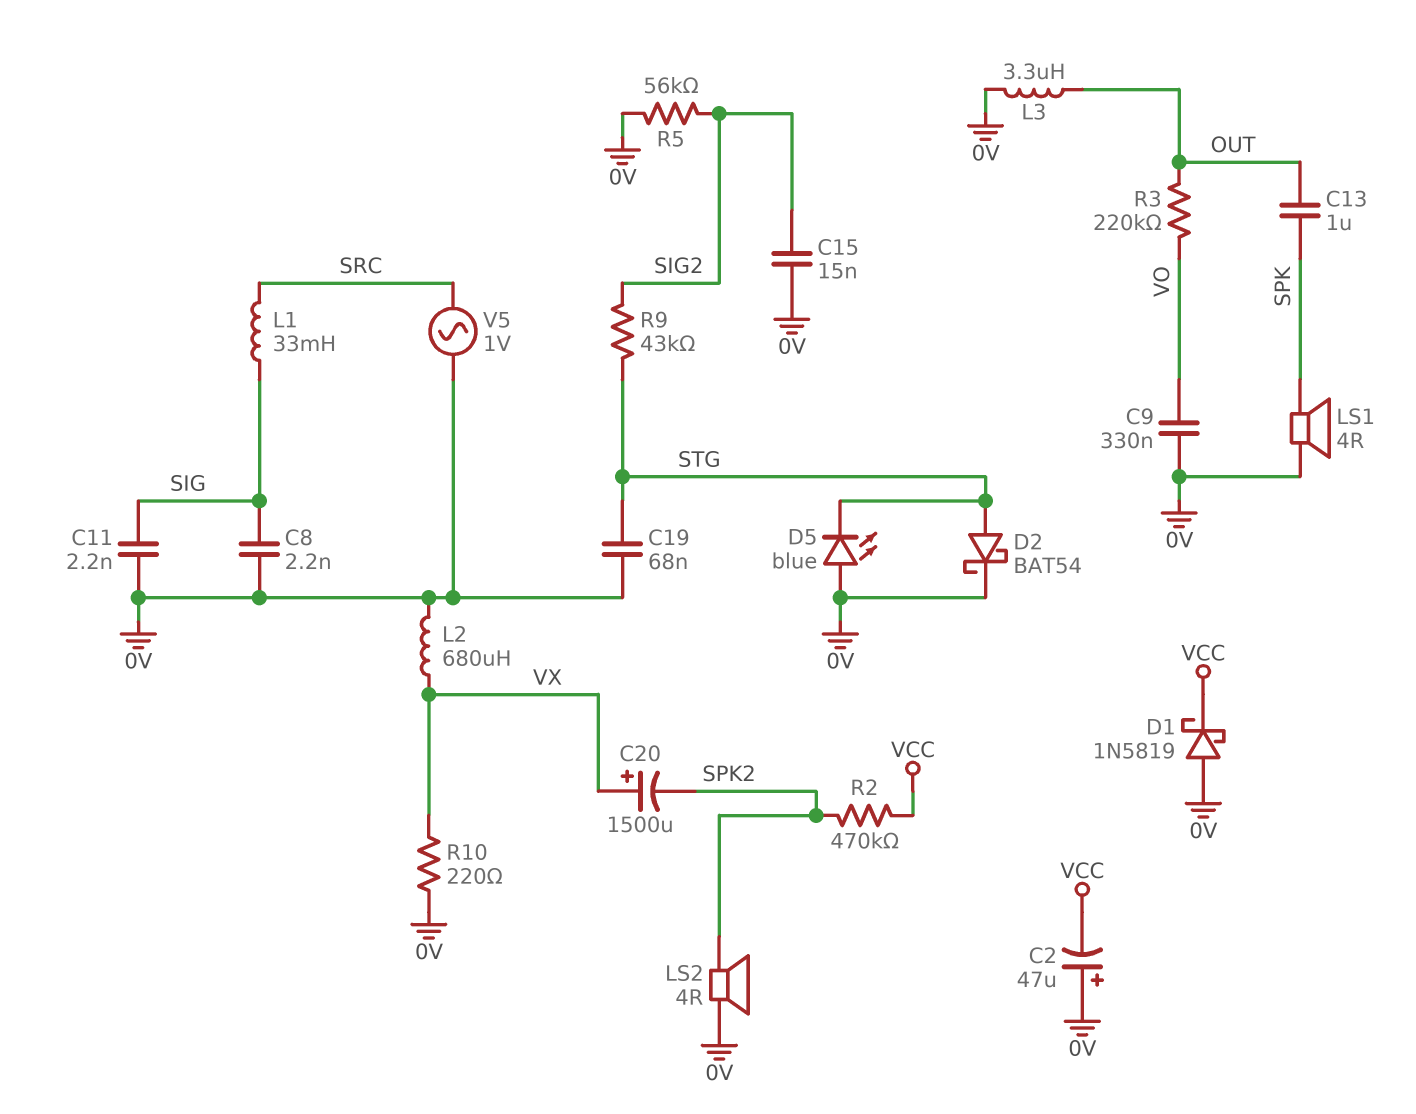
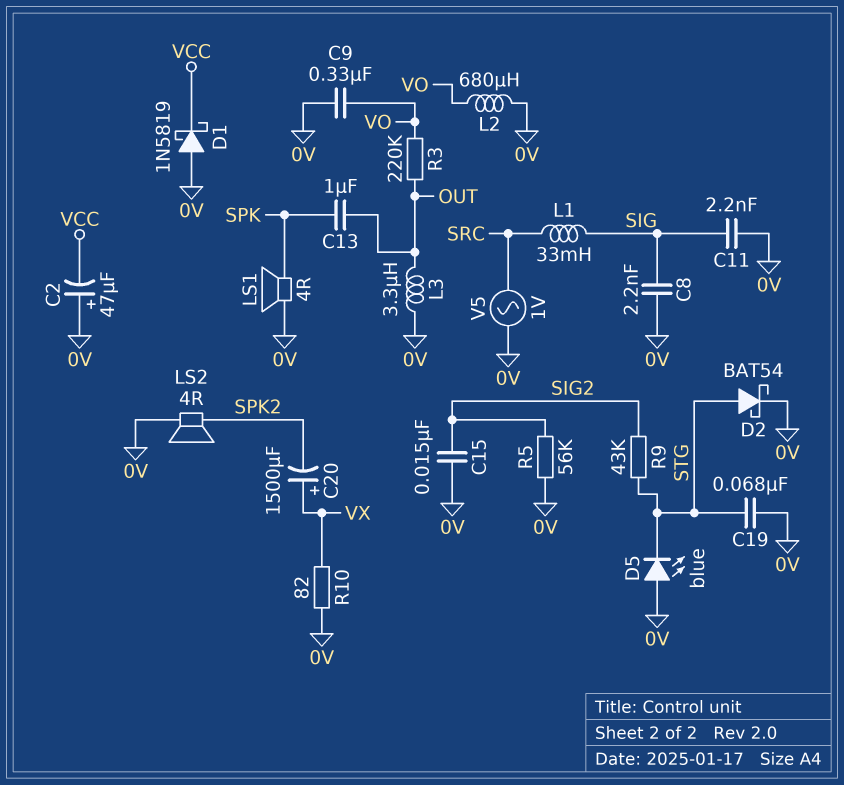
L2: 680uH (0V, VX) -> 680uH (0V, VO)
R2: 470k (SPK2, VCC) -> none
R10: 220 (0V, VX) -> 82 (0V, VX)

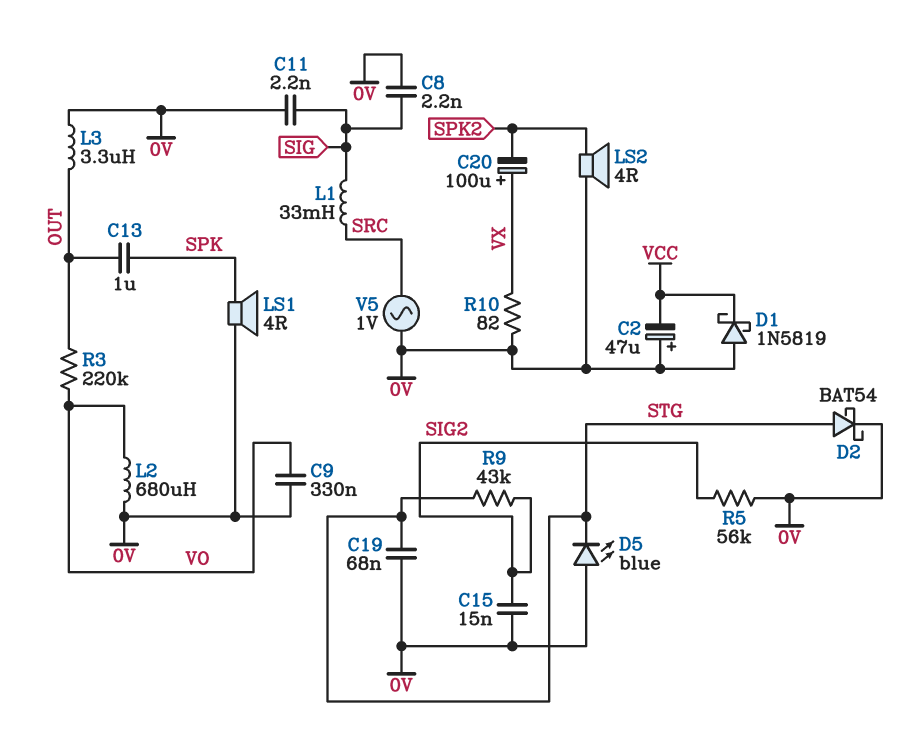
C20: 1500uF (plus VX, minus SPK2) -> 100uF (plus VX, minus SPK2)

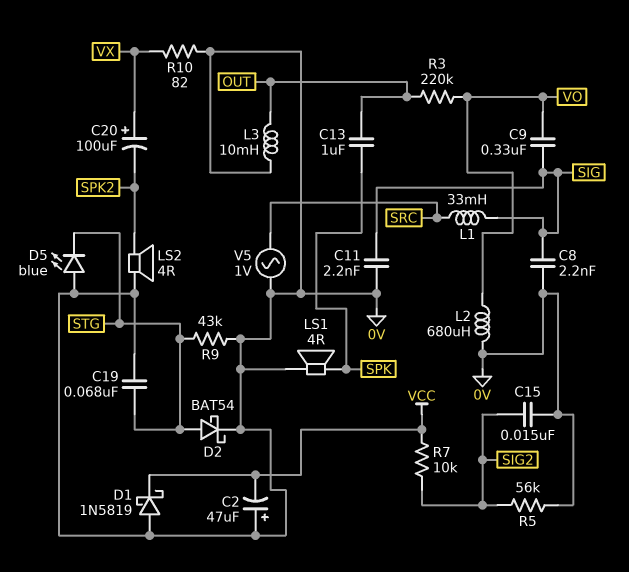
C9: 330nF (0V, VO) -> 330nF (SIG, VO)
L3: 3.3uH (0V, OUT) -> 10mH (0V, OUT)
R7: none -> 10k (SIG2, VCC)
R9: 43k (SIG2, STG) -> 43k (0V, STG)

